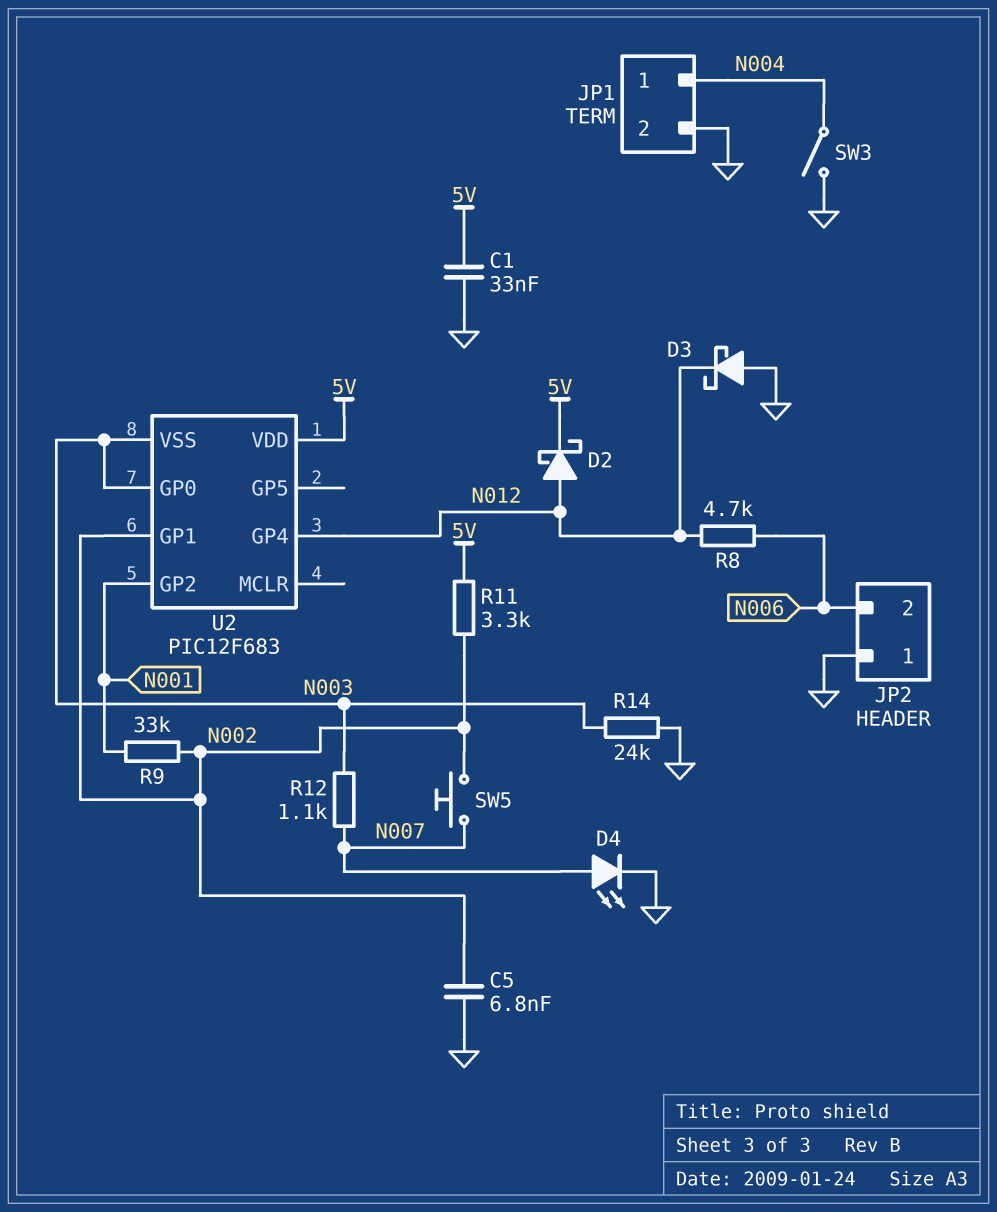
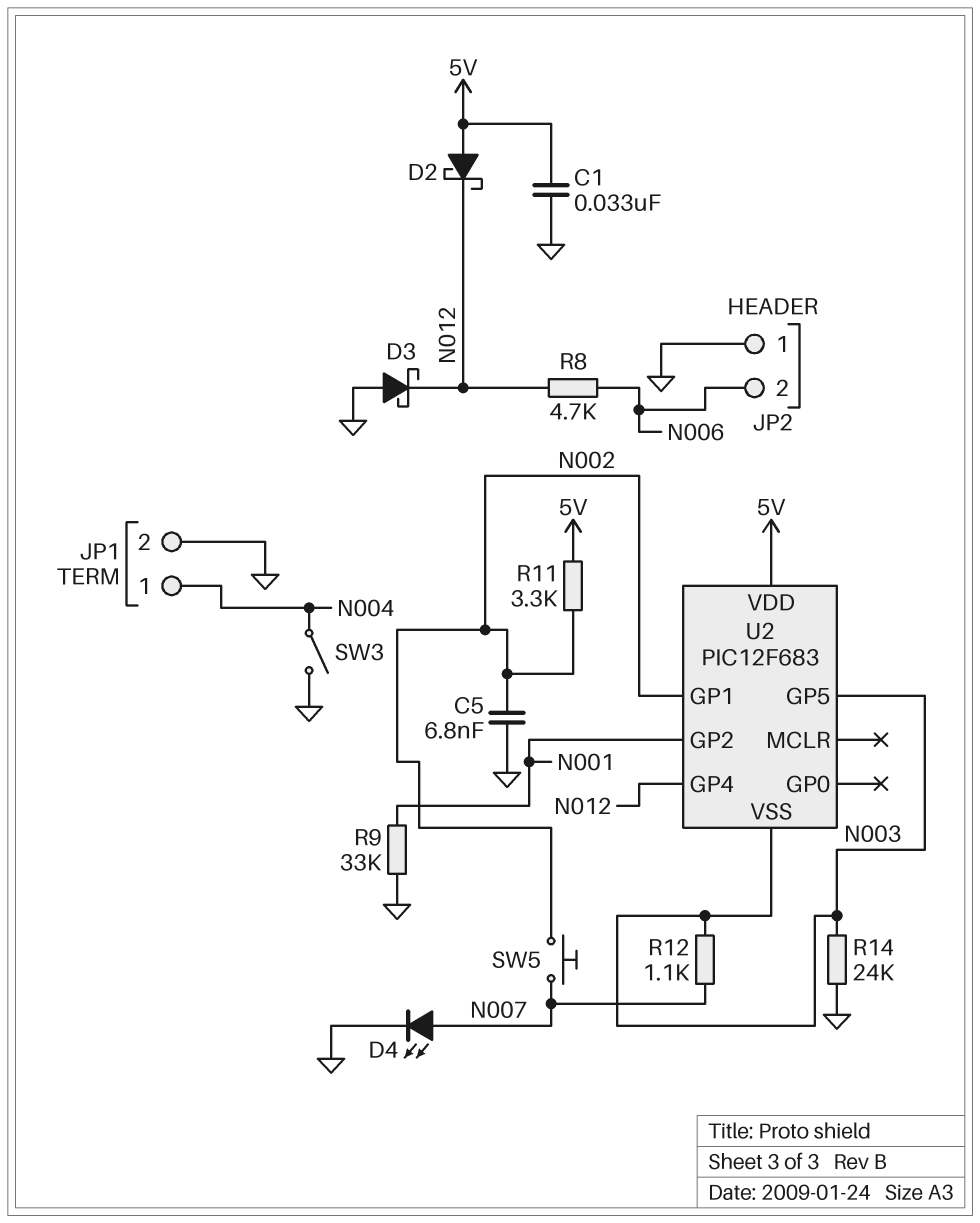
D2: schottky (A N012, K 5V) -> schottky (A 5V, K N012)
R9: 33k (N001, N002) -> 33k (GND, N001)
U2 pin GP0: N003 -> none
U2 pin GP5: none -> N003

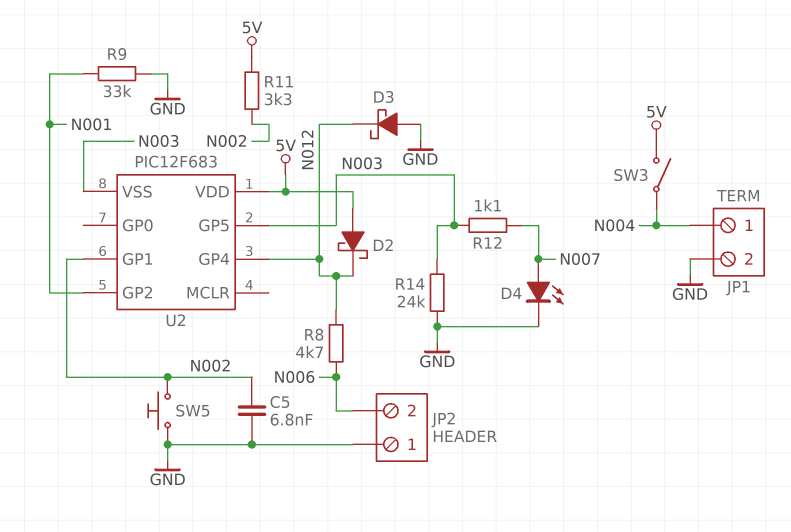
C1: 33nF (5V, GND) -> none
SW3: switch (GND, N004) -> switch (5V, N004)
SW5: button (N002, N007) -> button (GND, N002)

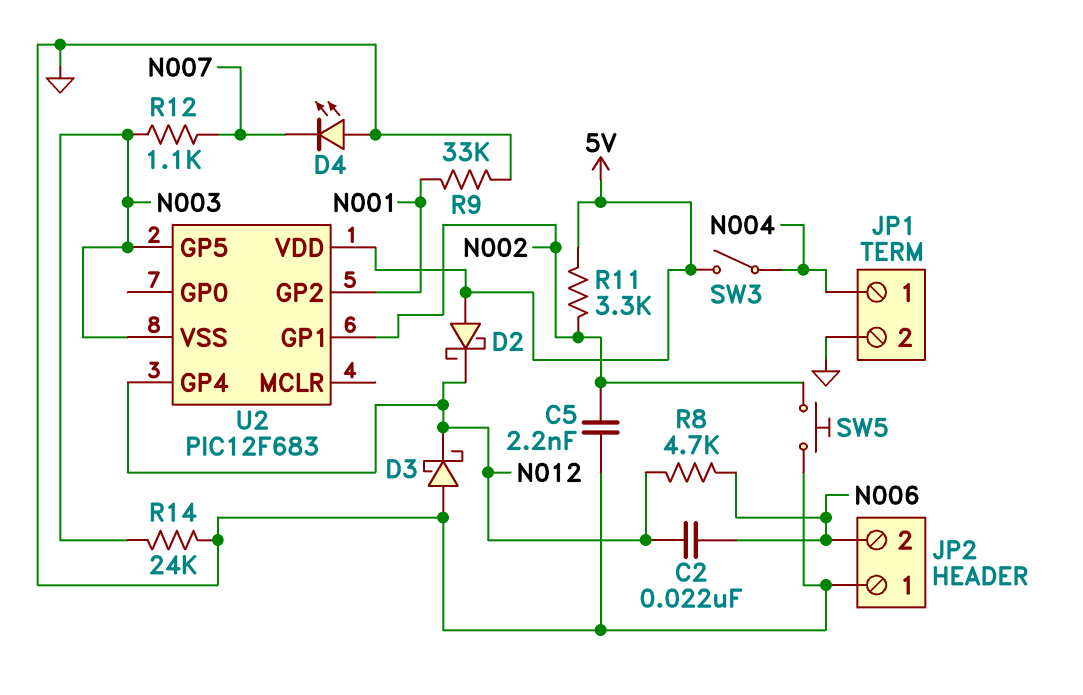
C2: none -> 22nF (N006, N012)
C5: 6.8nF (GND, N002) -> 2.2nF (GND, N002)
D4: LED (A N007, K GND) -> LED (A GND, K N007)

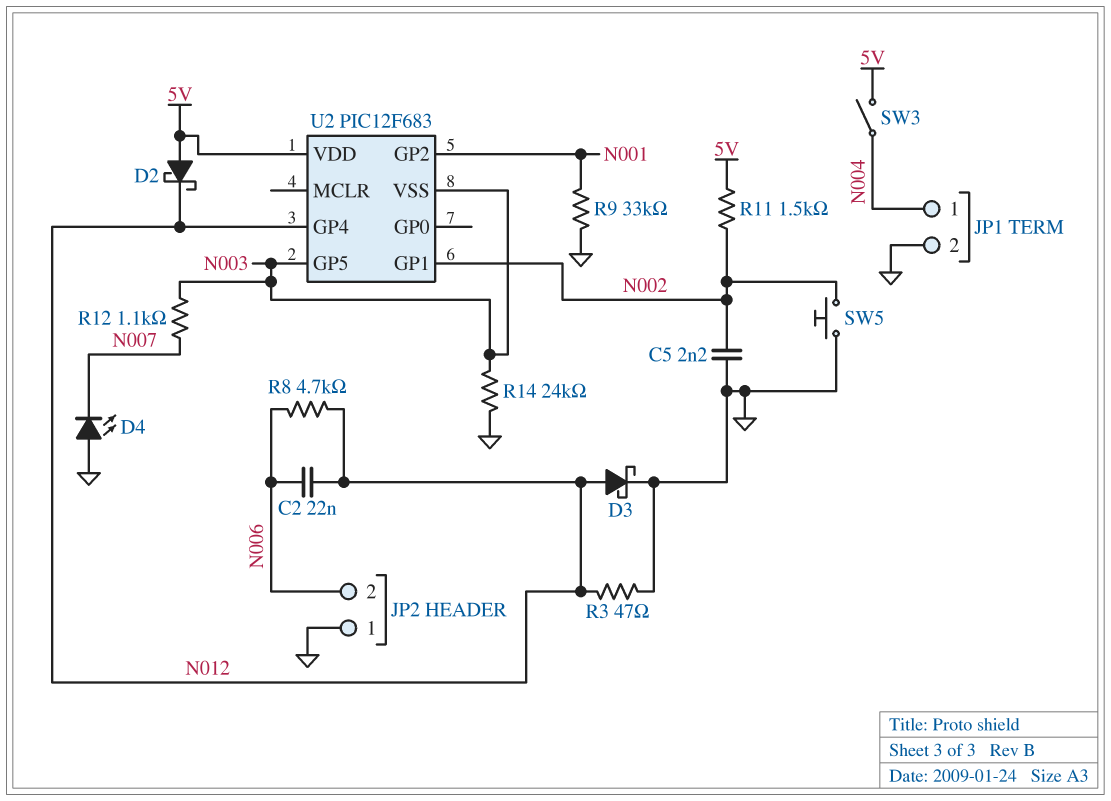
D3: schottky (A GND, K N012) -> schottky (A N012, K GND)
R3: none -> 47 (GND, N012)
R11: 3.3k (5V, N002) -> 1.5k (5V, N002)

